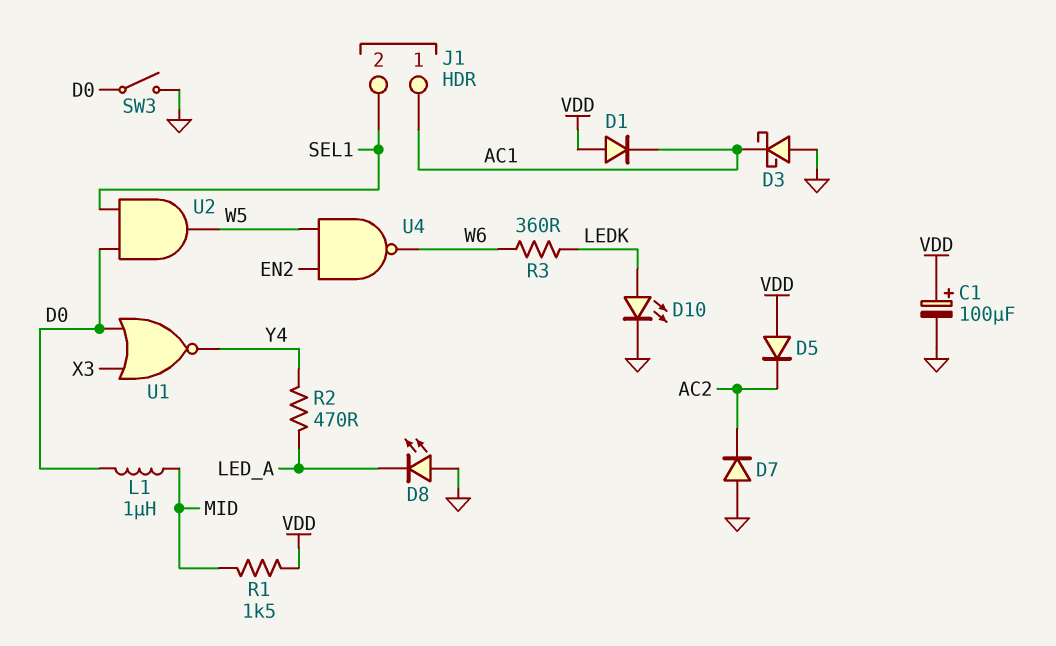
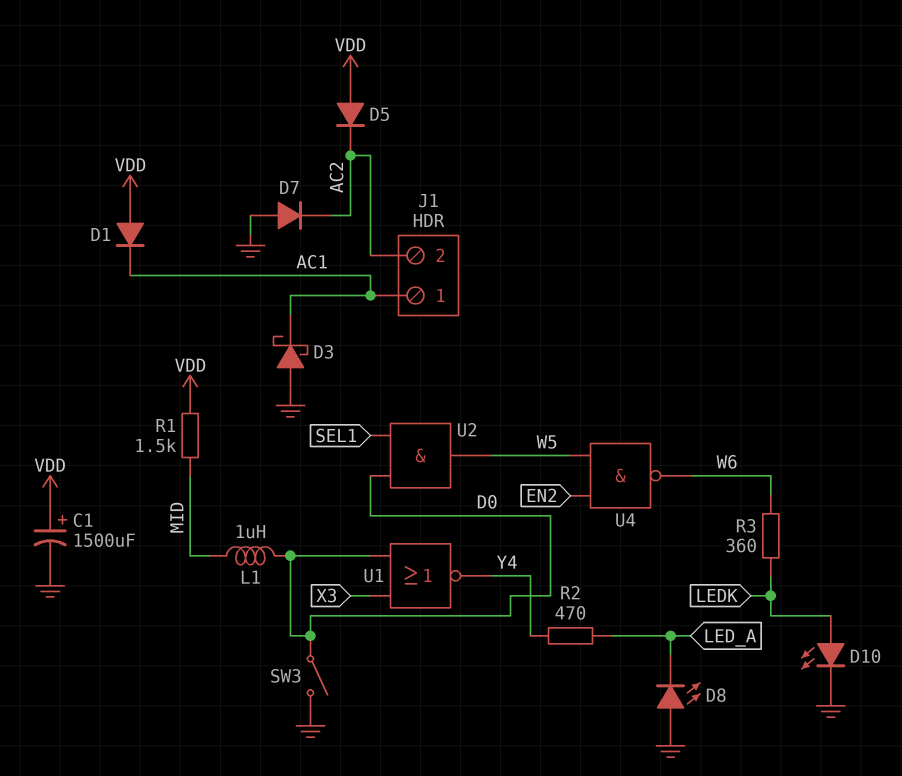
C1: 100uF (plus VDD, minus GND) -> 1500uF (plus VDD, minus GND)
J1 pin 2: SEL1 -> AC2

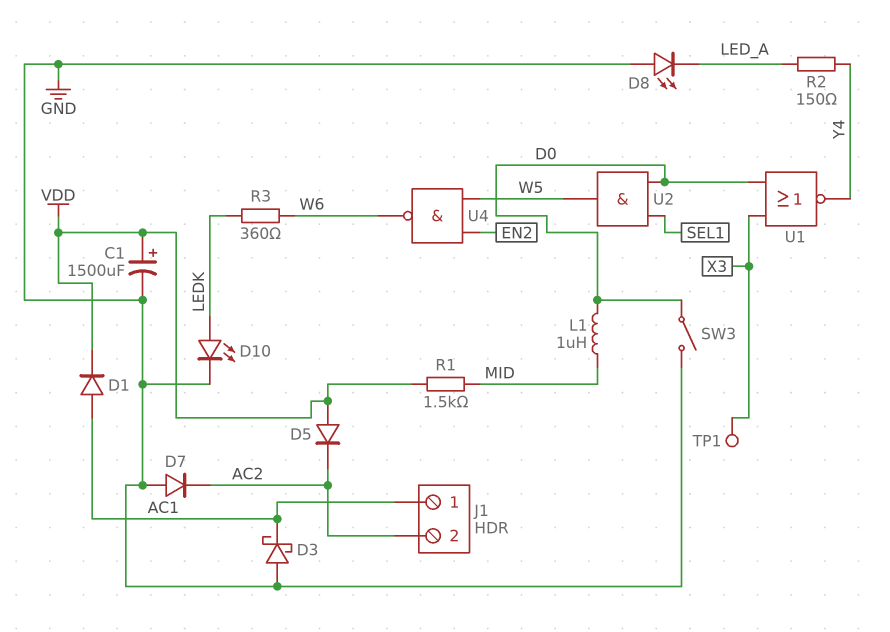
D1: diode (A VDD, K AC1) -> diode (A AC1, K VDD)
R2: 470 (LED_A, Y4) -> 150 (LED_A, Y4)
TP1: none -> test point (X3)

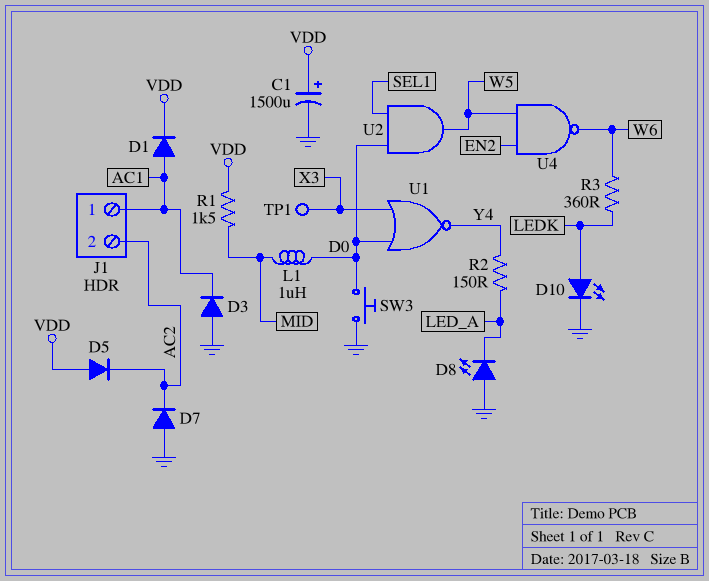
D3: schottky (A GND, K AC1) -> diode (A GND, K AC1)
SW3: switch (D0, GND) -> button (D0, GND)

